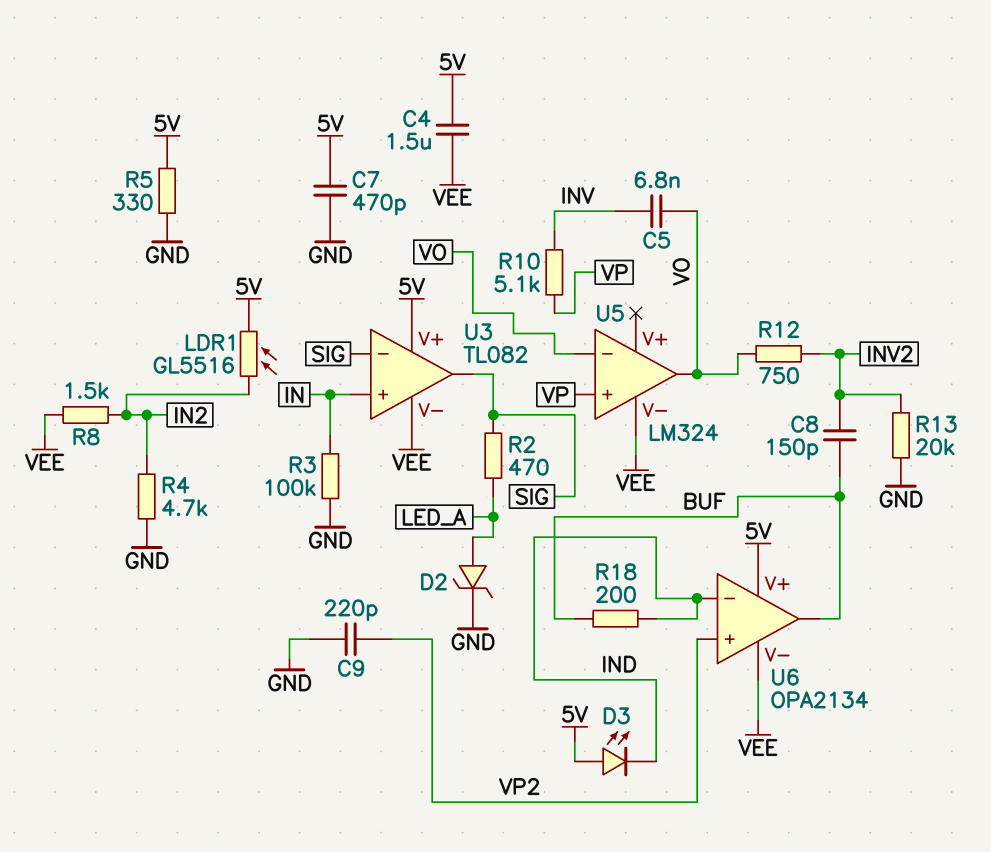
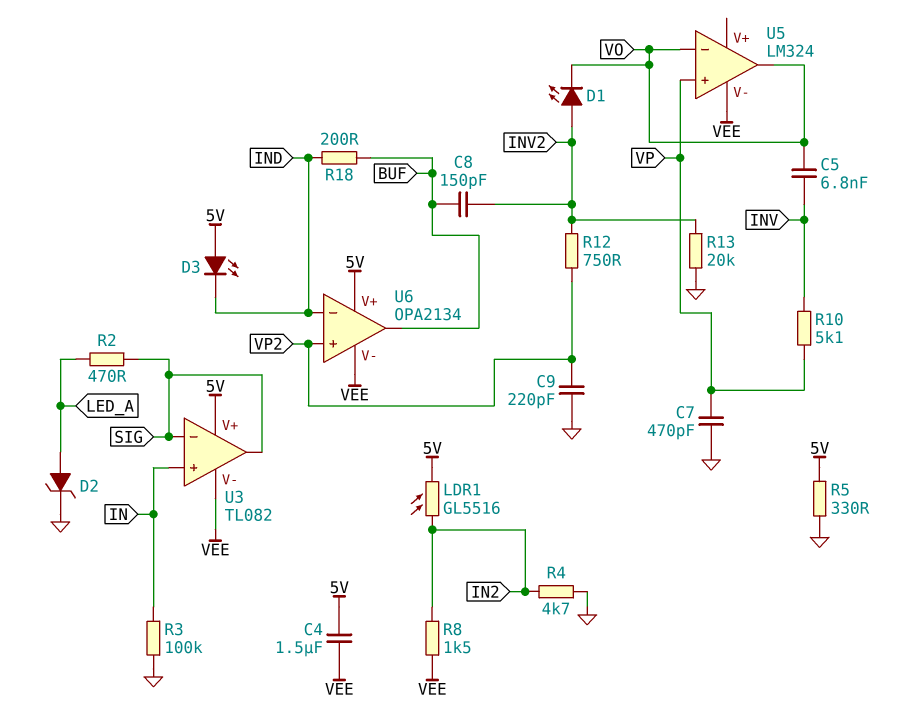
C7: 470pF (5V, GND) -> 470pF (GND, VP)
D1: none -> LED (A INV2, K VO)
R12: 750 (INV2, VO) -> 750 (INV2, VP2)

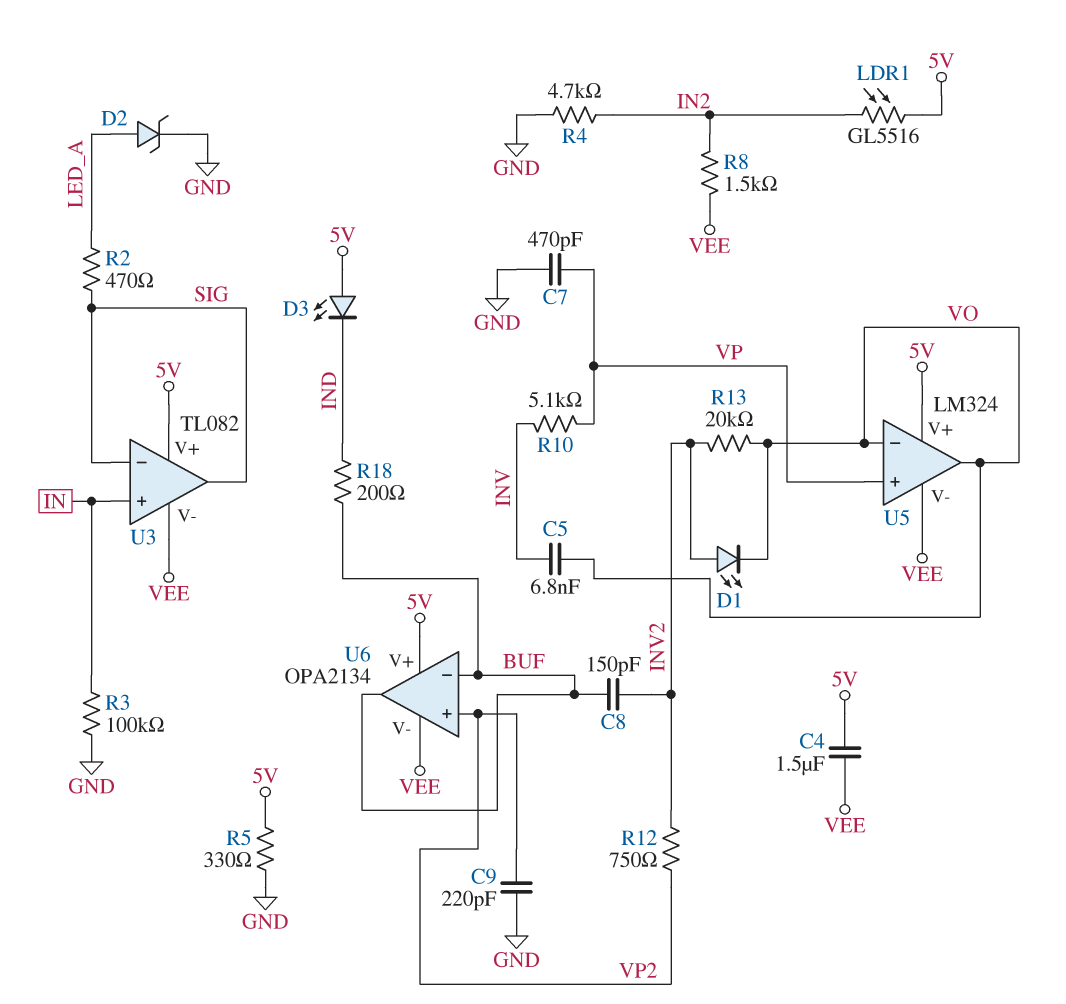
R13: 20k (GND, INV2) -> 20k (INV2, VO)
U5 pin V+: none -> 5V
U6 pin in-: IND -> BUF

